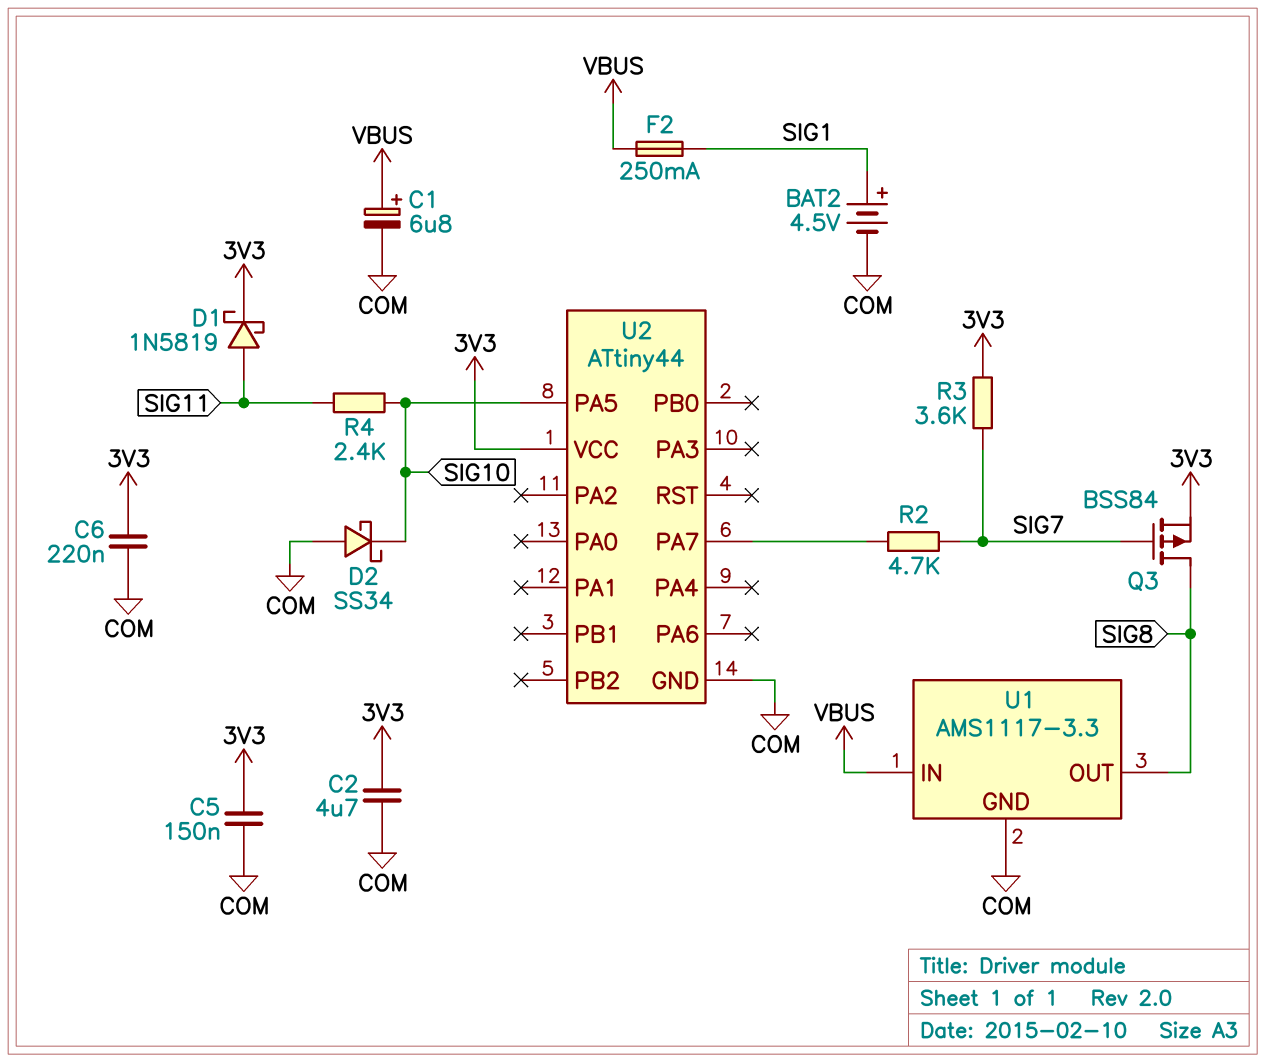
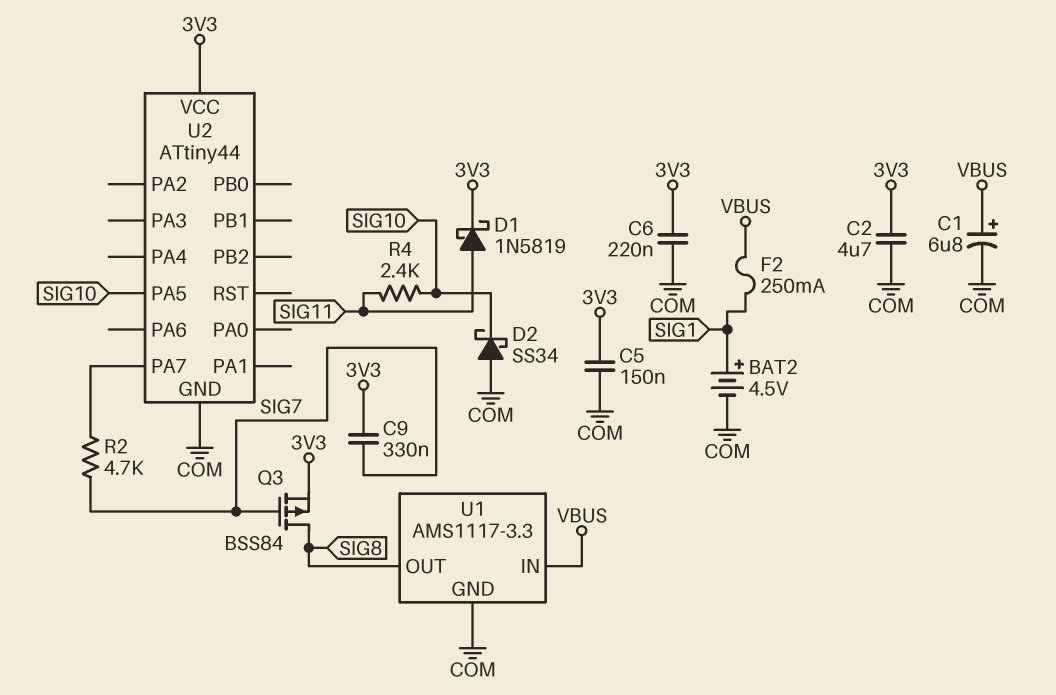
C9: none -> 330nF (3V3, SIG7)
R3: 3.6k (3V3, SIG7) -> none

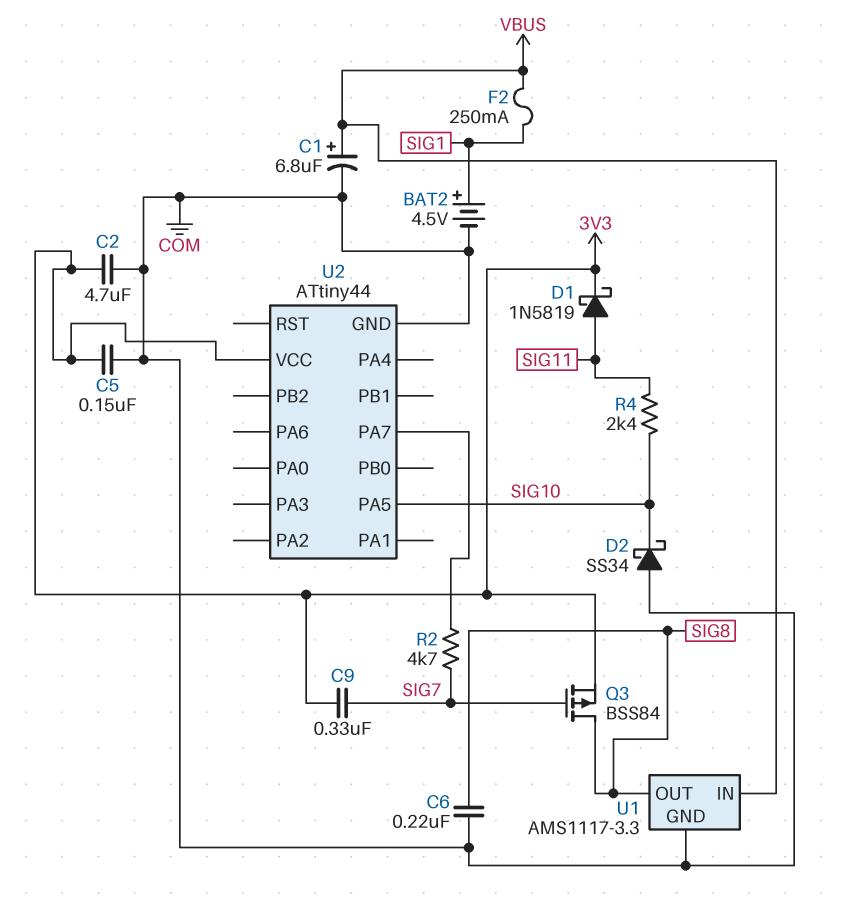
C6: 220nF (3V3, COM) -> 220nF (COM, SIG8)

